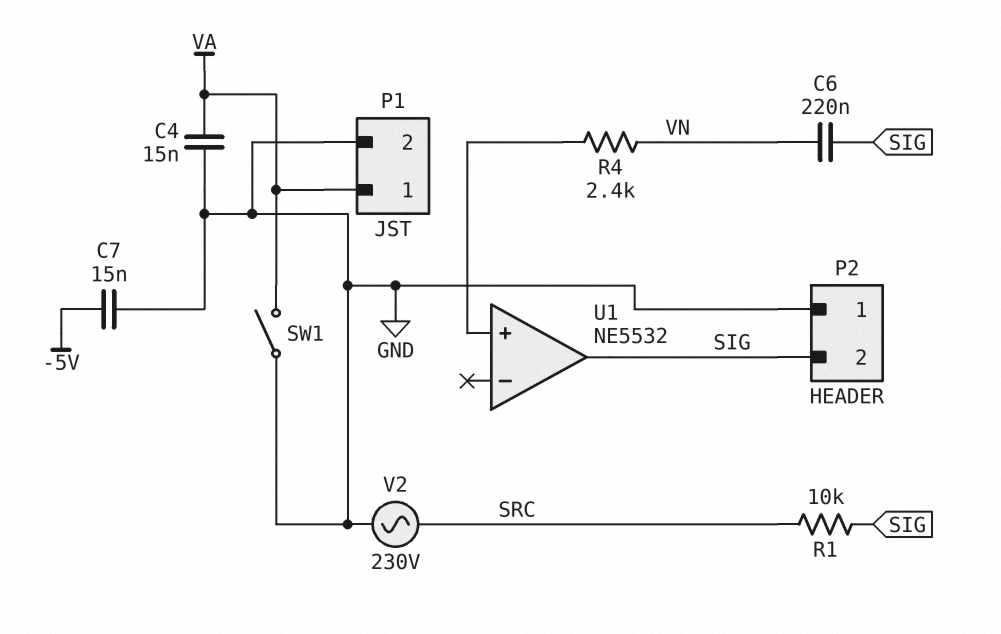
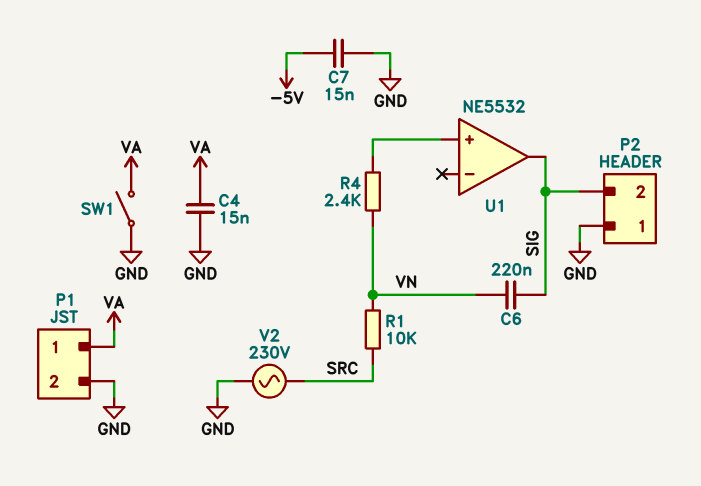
R1: 10k (SIG, SRC) -> 10k (SRC, VN)

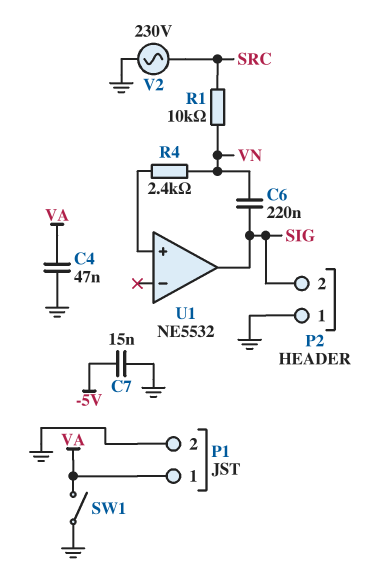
C4: 15nF (GND, VA) -> 47nF (GND, VA)

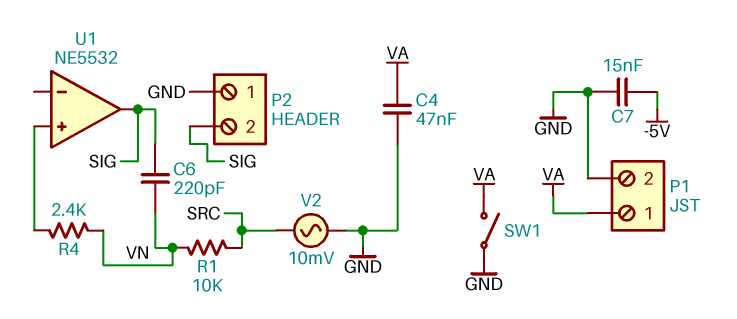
C6: 220nF (SIG, VN) -> 220pF (SIG, VN)
V2: AC 230V (GND, SRC) -> AC 10mV (GND, SRC)

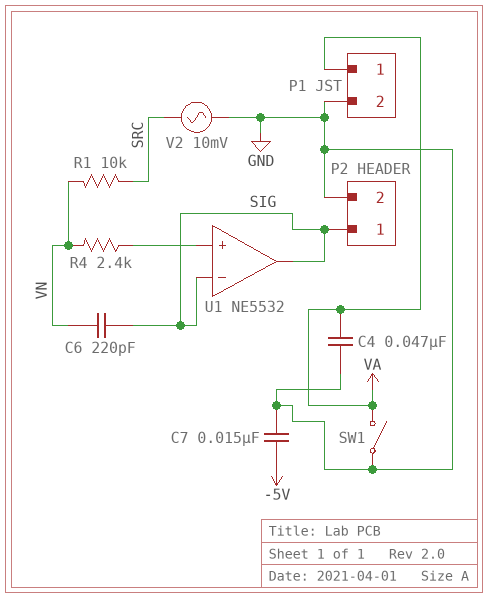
P2 pin 1: GND -> SIG
P2 pin 2: SIG -> GND
U1 pin in-: none -> SIG

